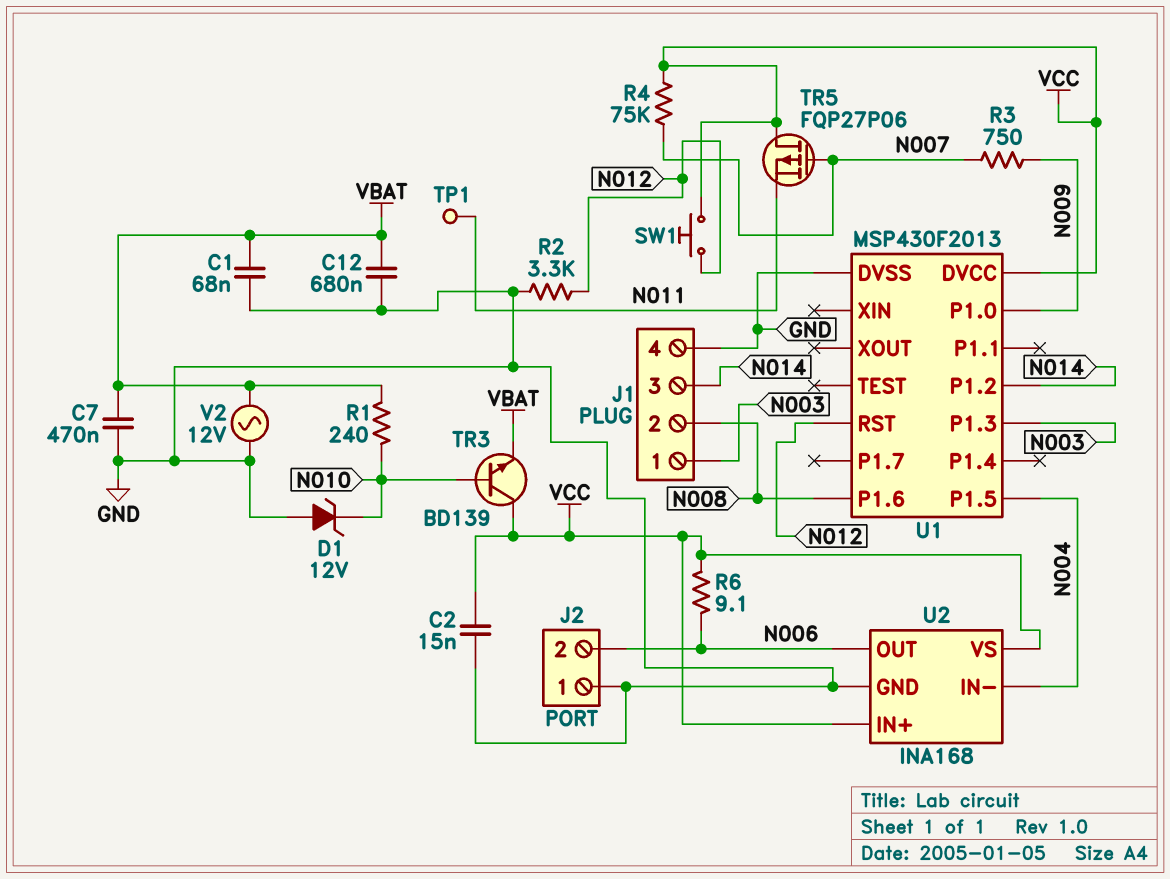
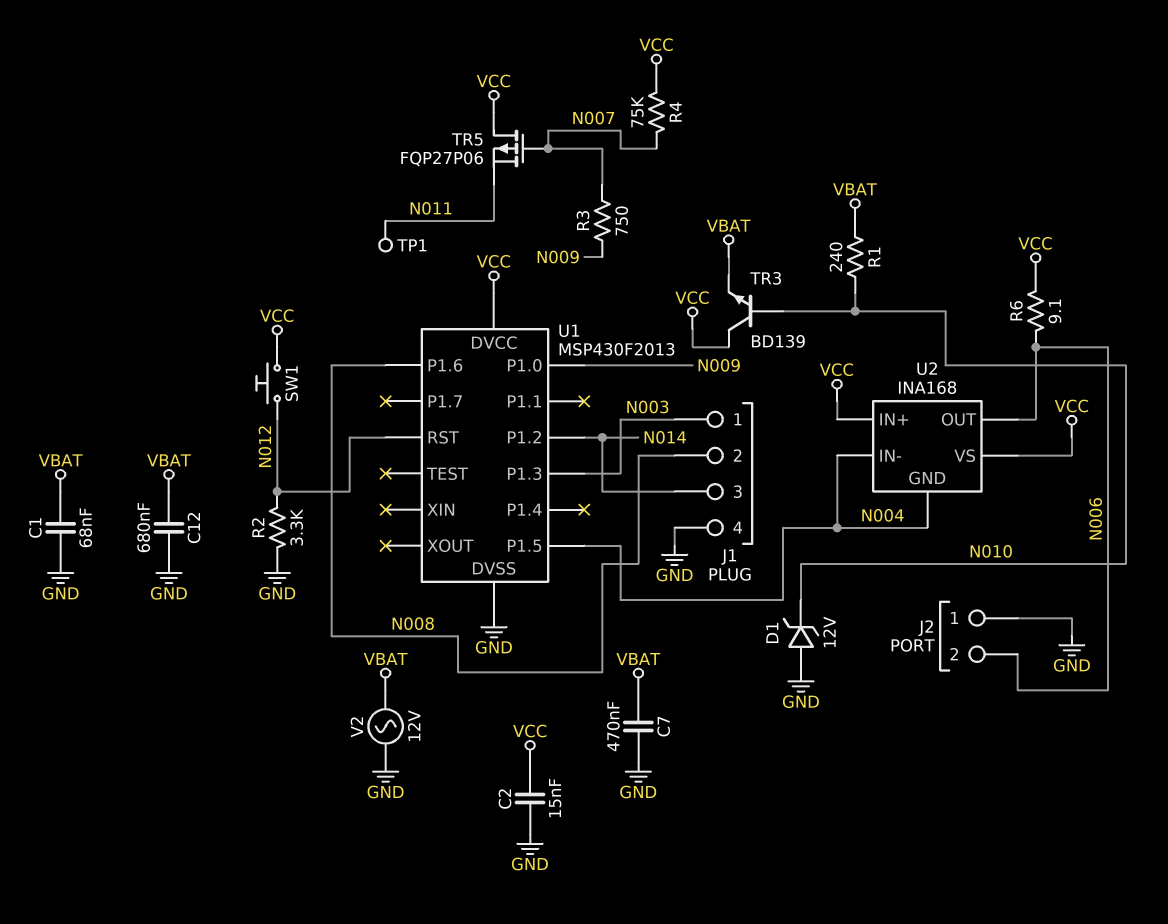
U2 pin GND: GND -> N004

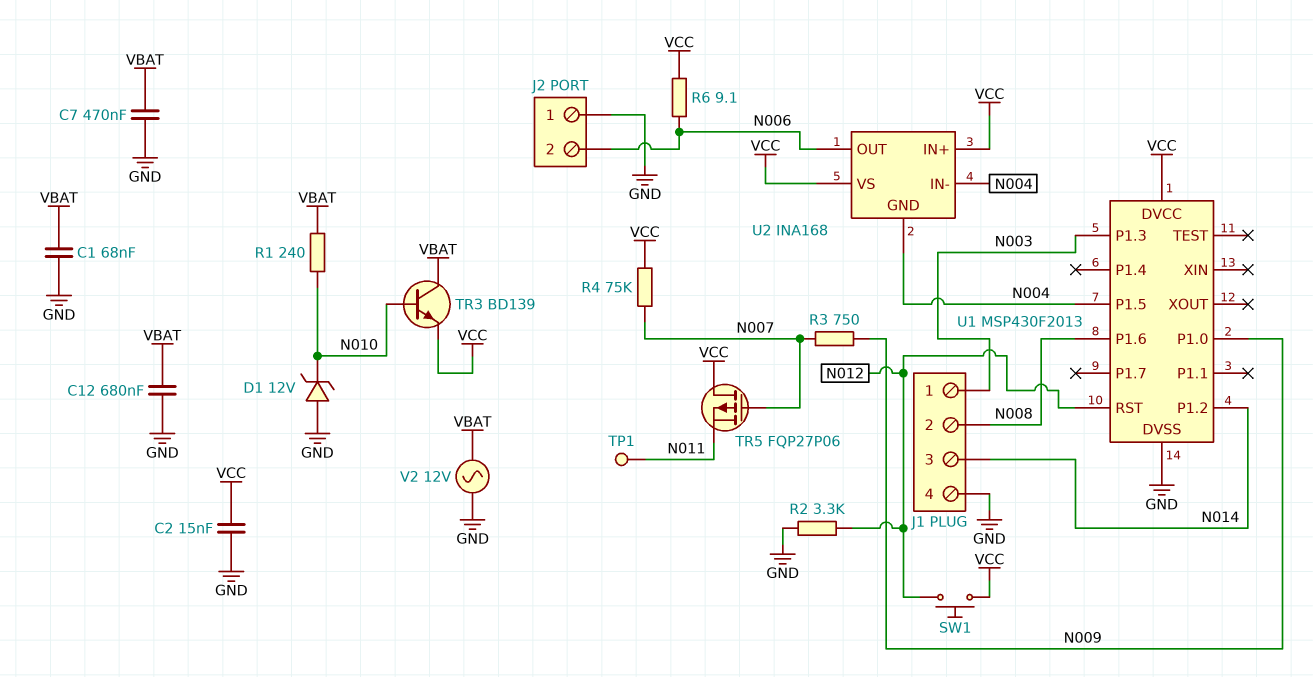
TR3: NPN BD139 (B N010, C VCC, E VBAT) -> NPN BD139 (B N010, C VBAT, E VCC)

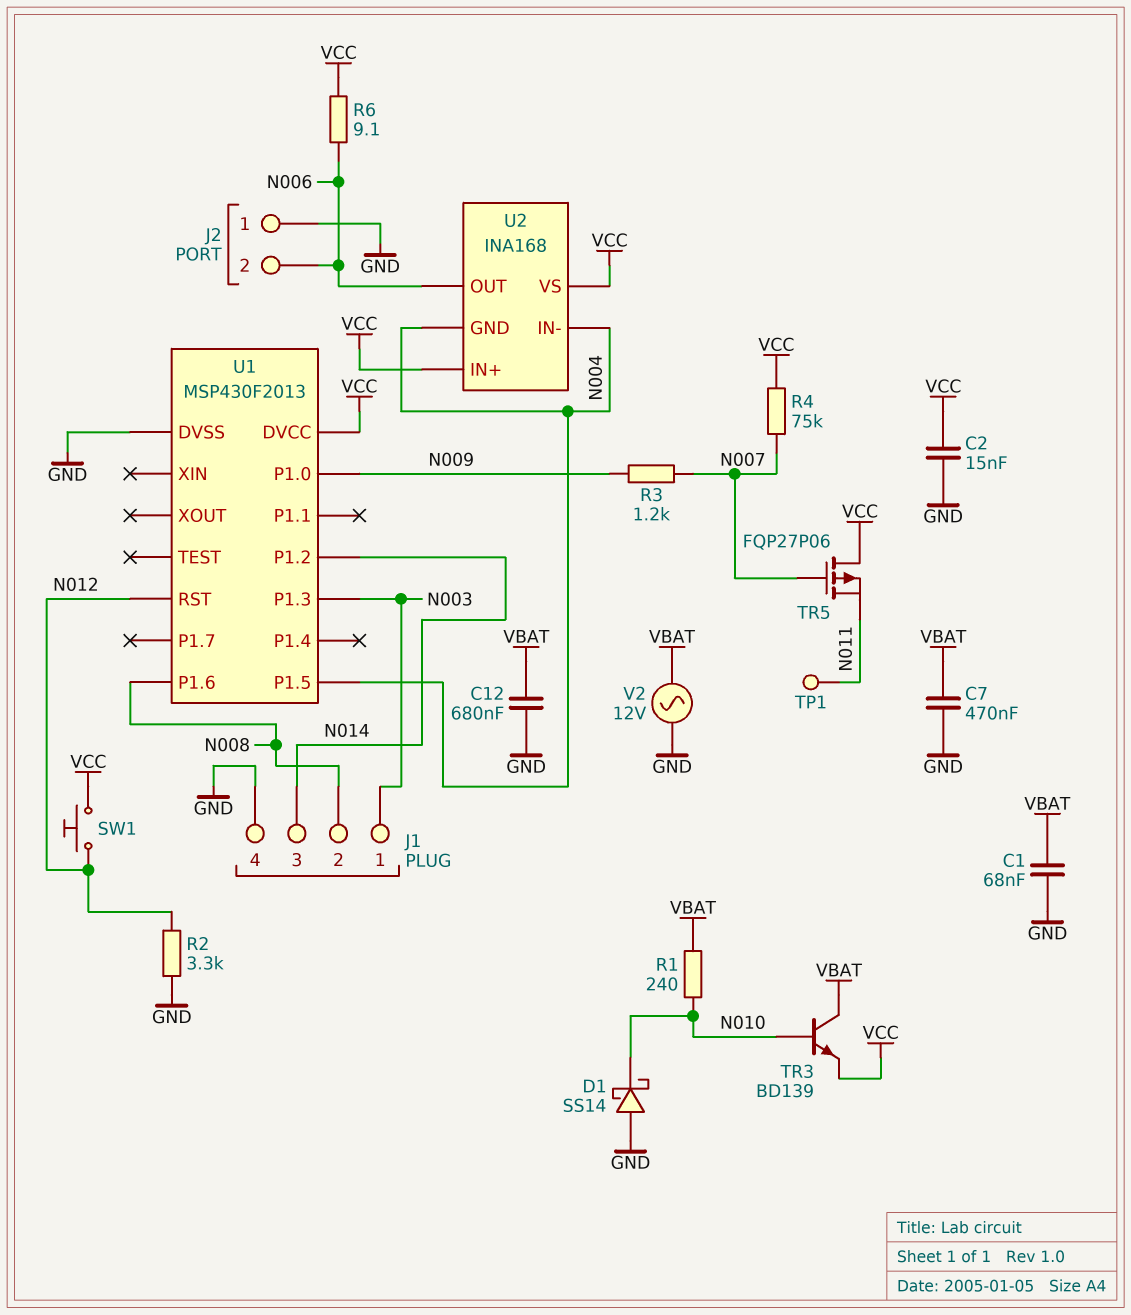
D1: zener 12V (A GND, K N010) -> schottky SS14 (A GND, K N010)
R3: 750 (N007, N009) -> 1.2k (N007, N009)

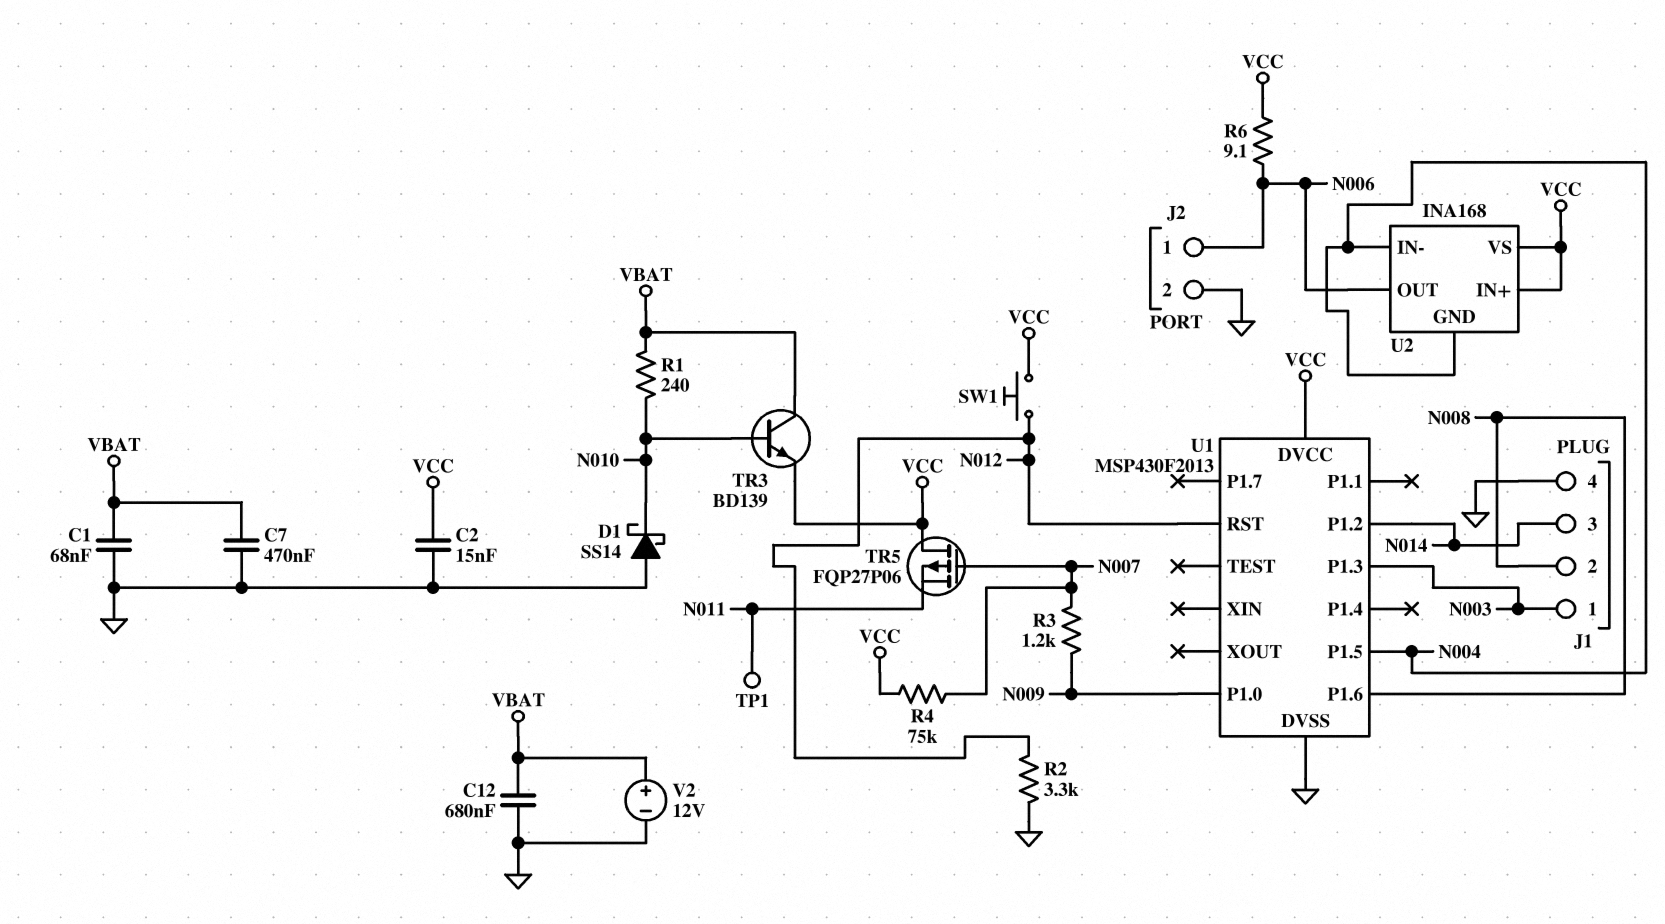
J2 pin 1: GND -> N006
J2 pin 2: N006 -> GND
V2: AC 12V (GND, VBAT) -> 12V (plus VBAT, minus GND)

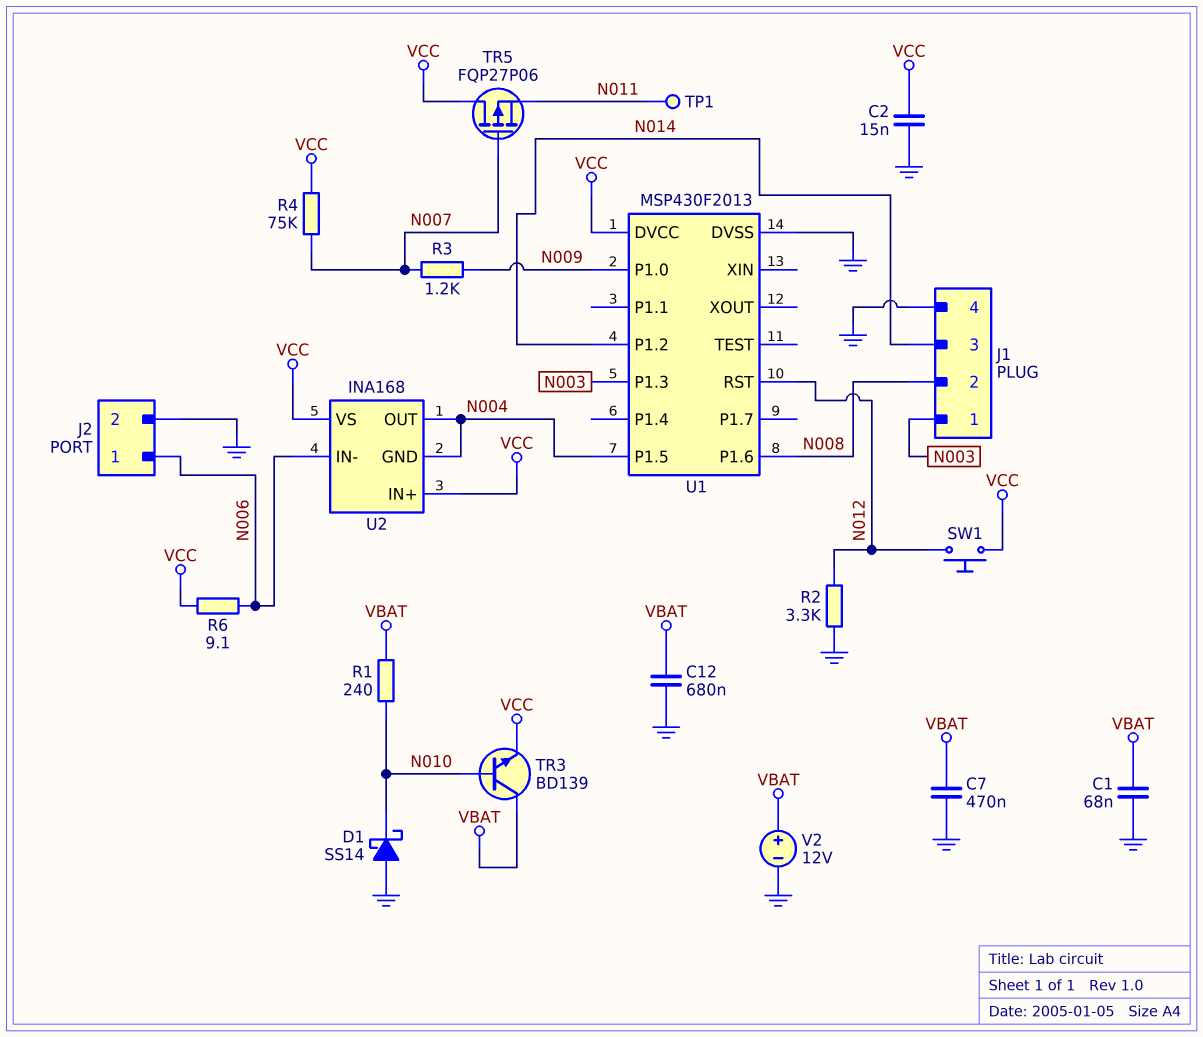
U2 pin IN-: N004 -> N006
U2 pin OUT: N006 -> N004

